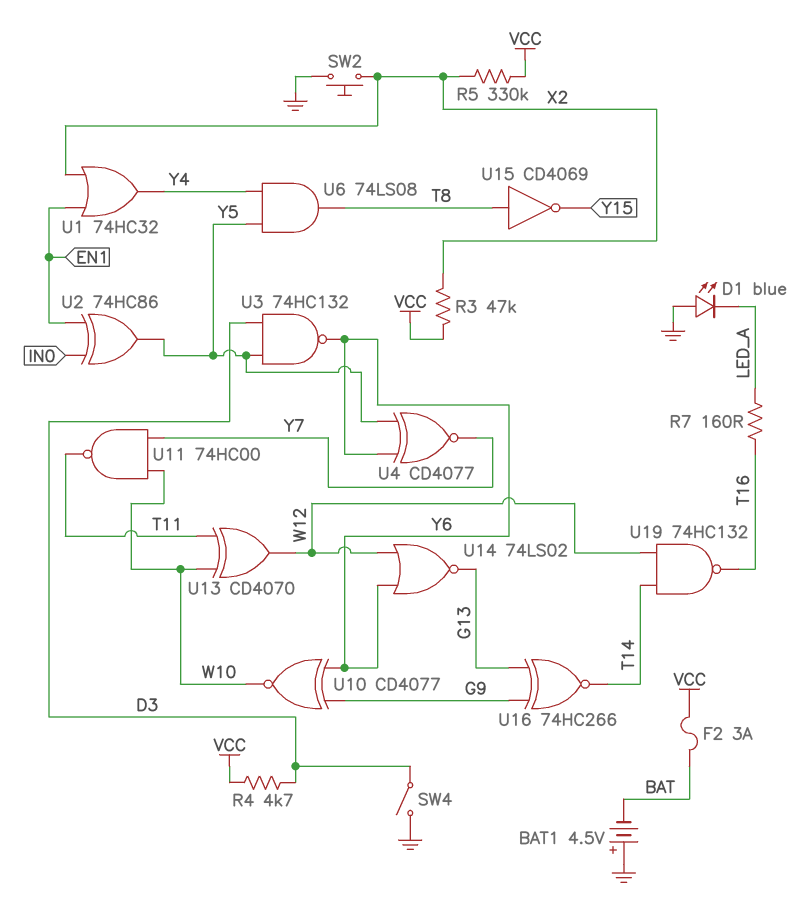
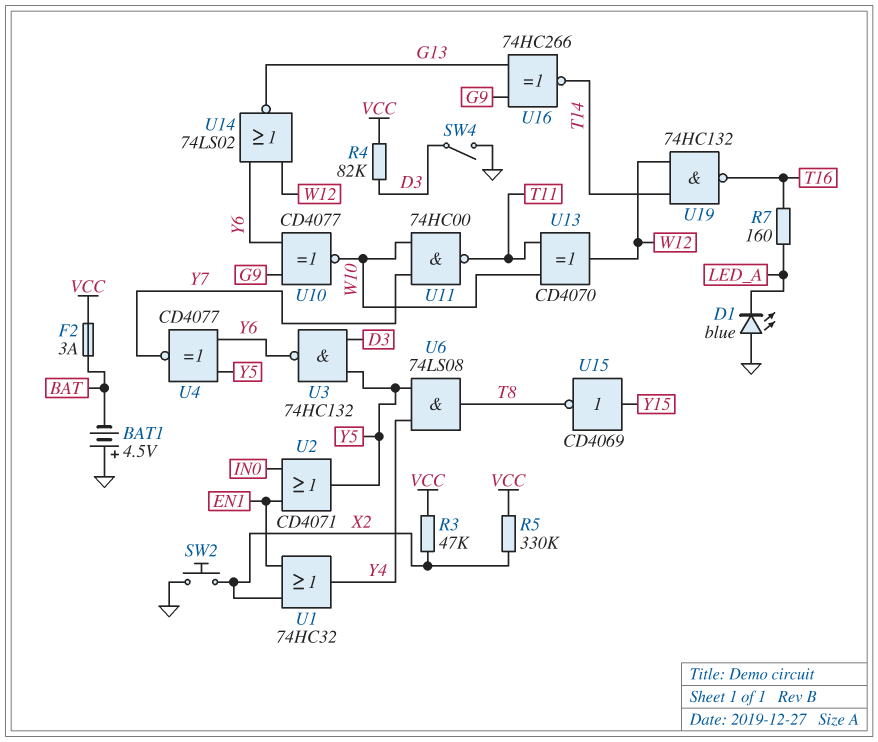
R4: 4.7k (D3, VCC) -> 82k (D3, VCC)
U2: XOR 74HC86 (in EN1, in IN0, out Y5) -> OR CD4071 (in EN1, in IN0, out Y5)
U15: NOT CD4069 (in T8, out Y15) -> NOT CD4069 (in Y15, out T8)

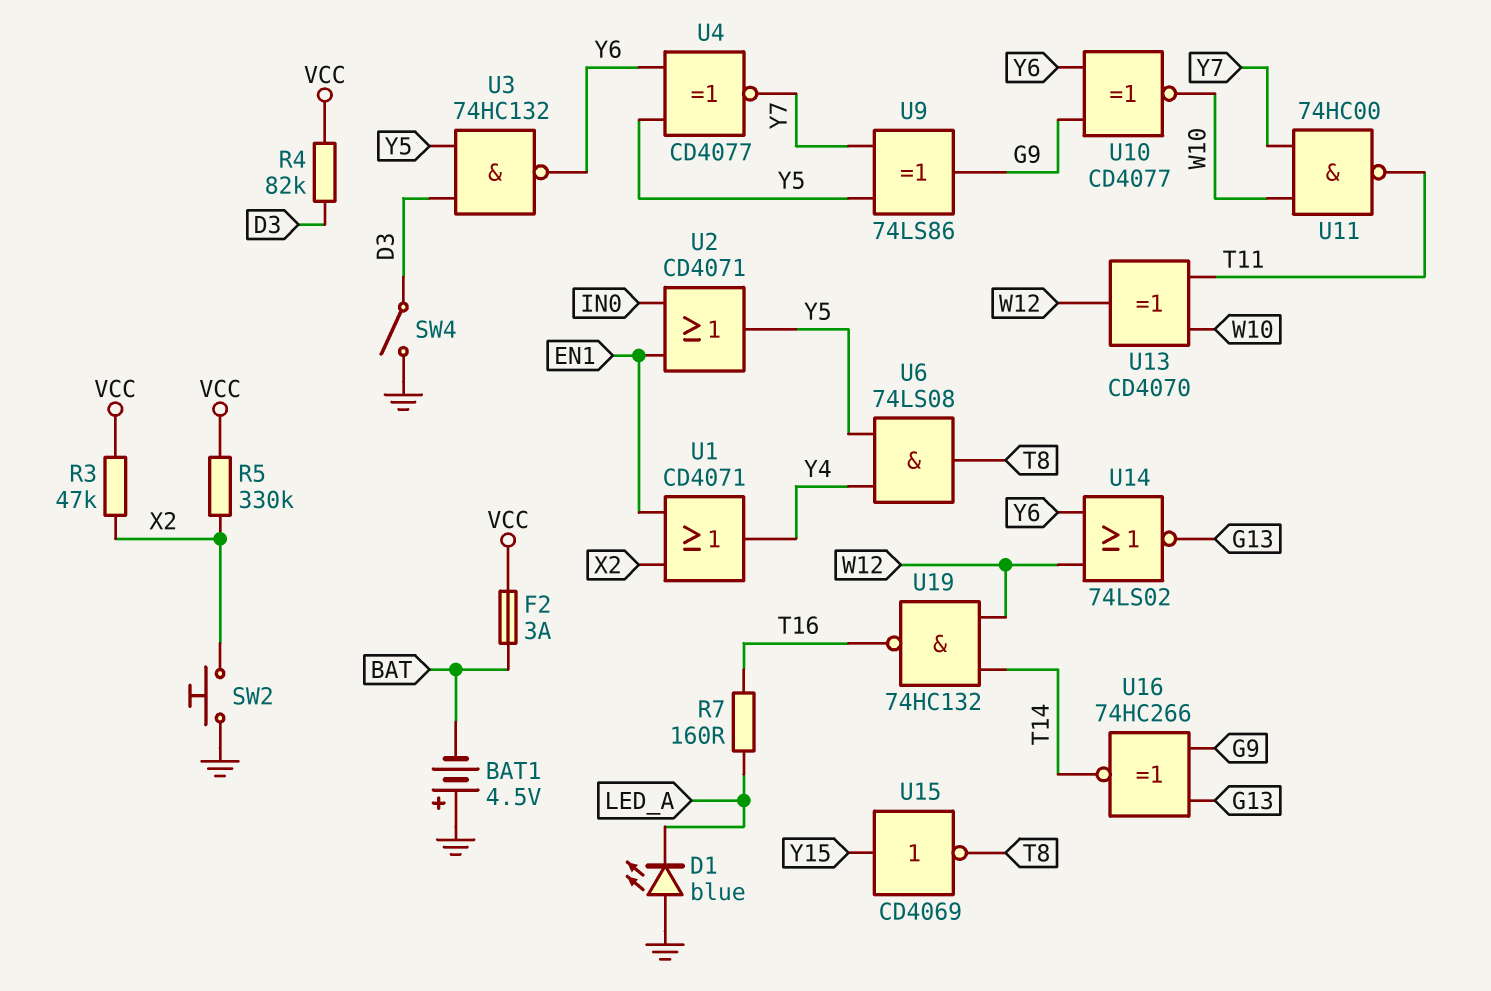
U1: OR 74HC32 (in EN1, in X2, out Y4) -> OR CD4071 (in EN1, in X2, out Y4)
U9: none -> XOR 74LS86 (in Y5, in Y7, out G9)

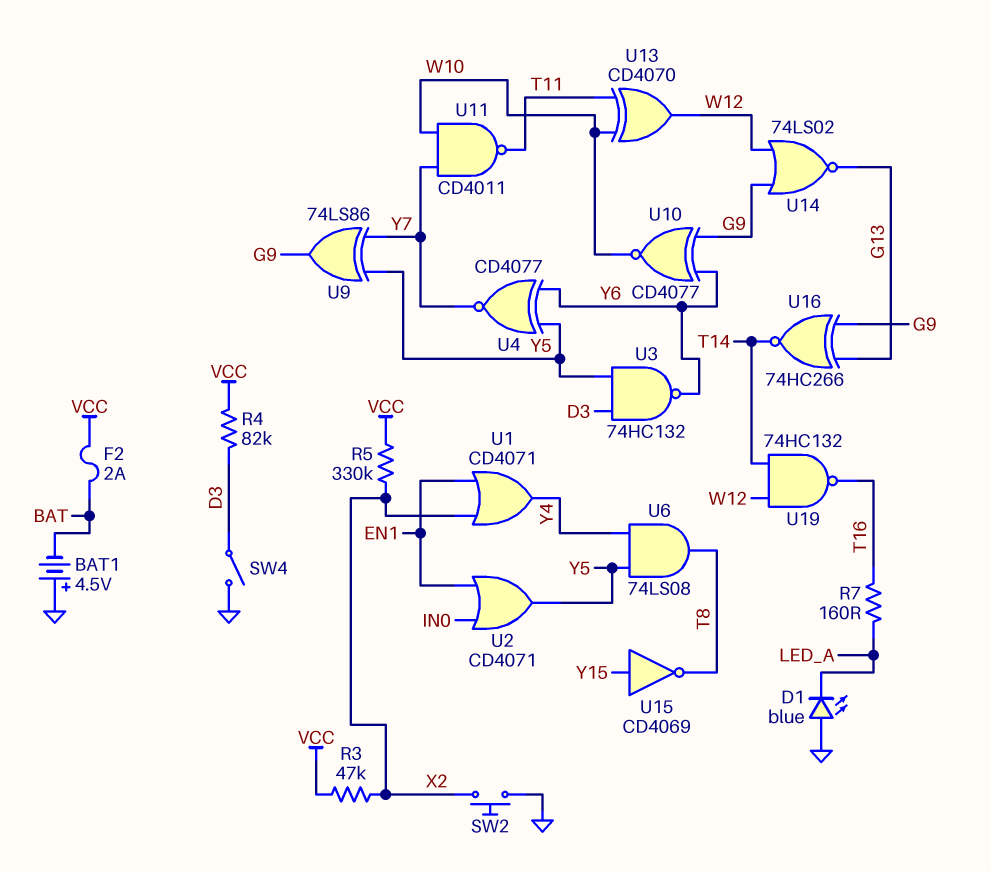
F2: 3A (BAT, VCC) -> 2A (BAT, VCC)
U11: NAND 74HC00 (in W10, in Y7, out T11) -> NAND CD4011 (in W10, in Y7, out T11)
U14: NOR 74LS02 (in W12, in Y6, out G13) -> NOR 74LS02 (in G9, in W12, out G13)

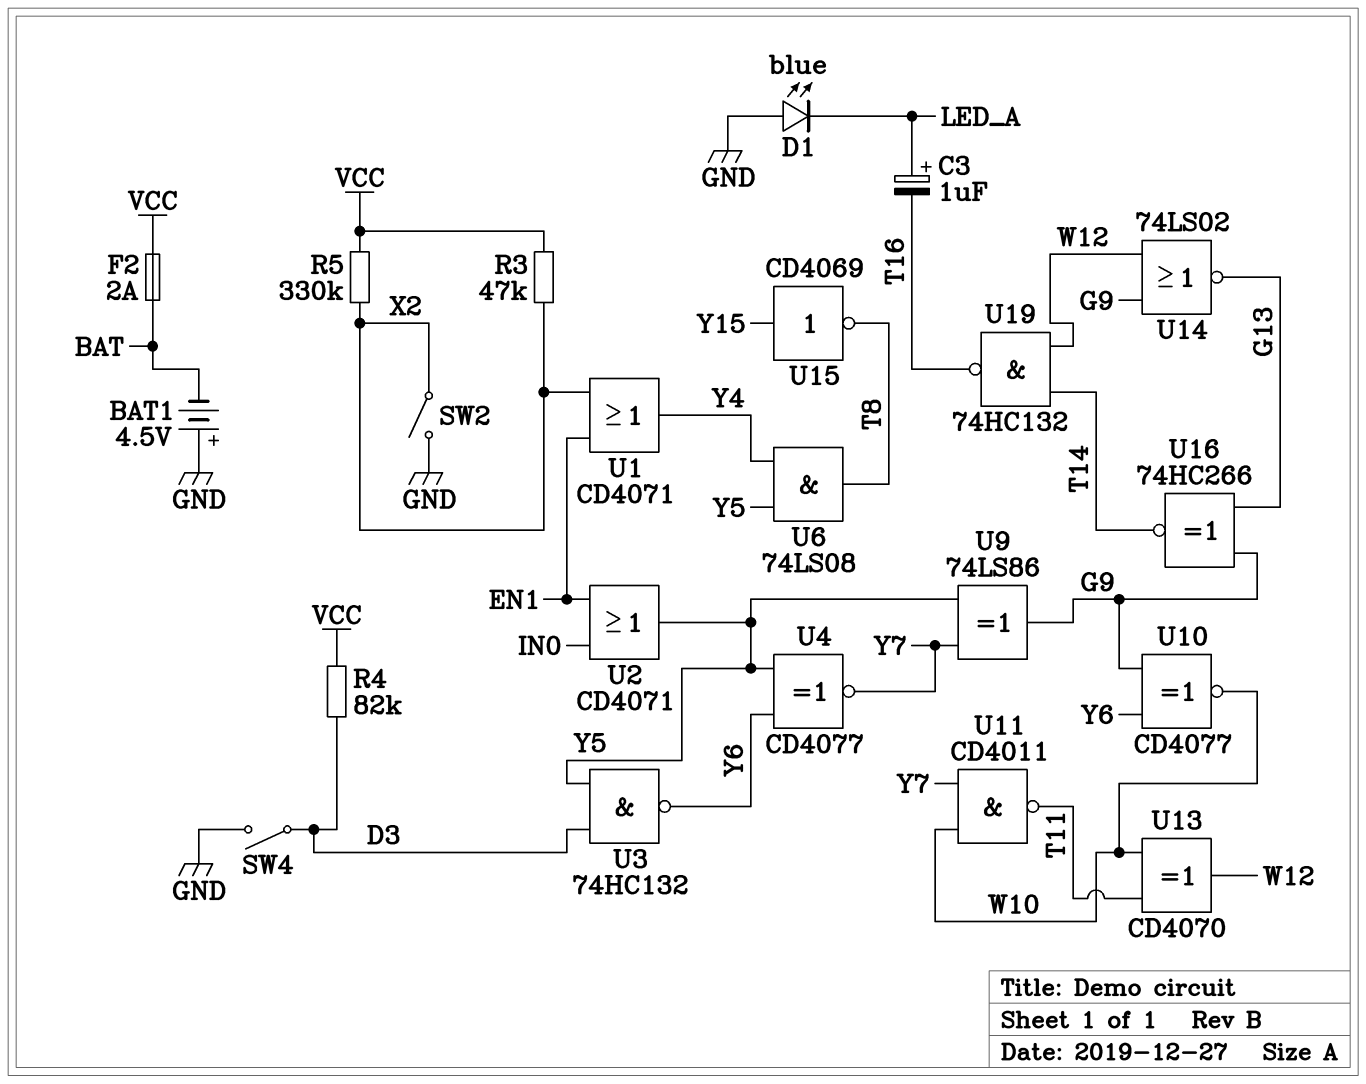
C3: none -> 1uF (plus LED_A, minus T16)
R7: 160 (LED_A, T16) -> none
SW2: button (GND, X2) -> switch (GND, X2)

